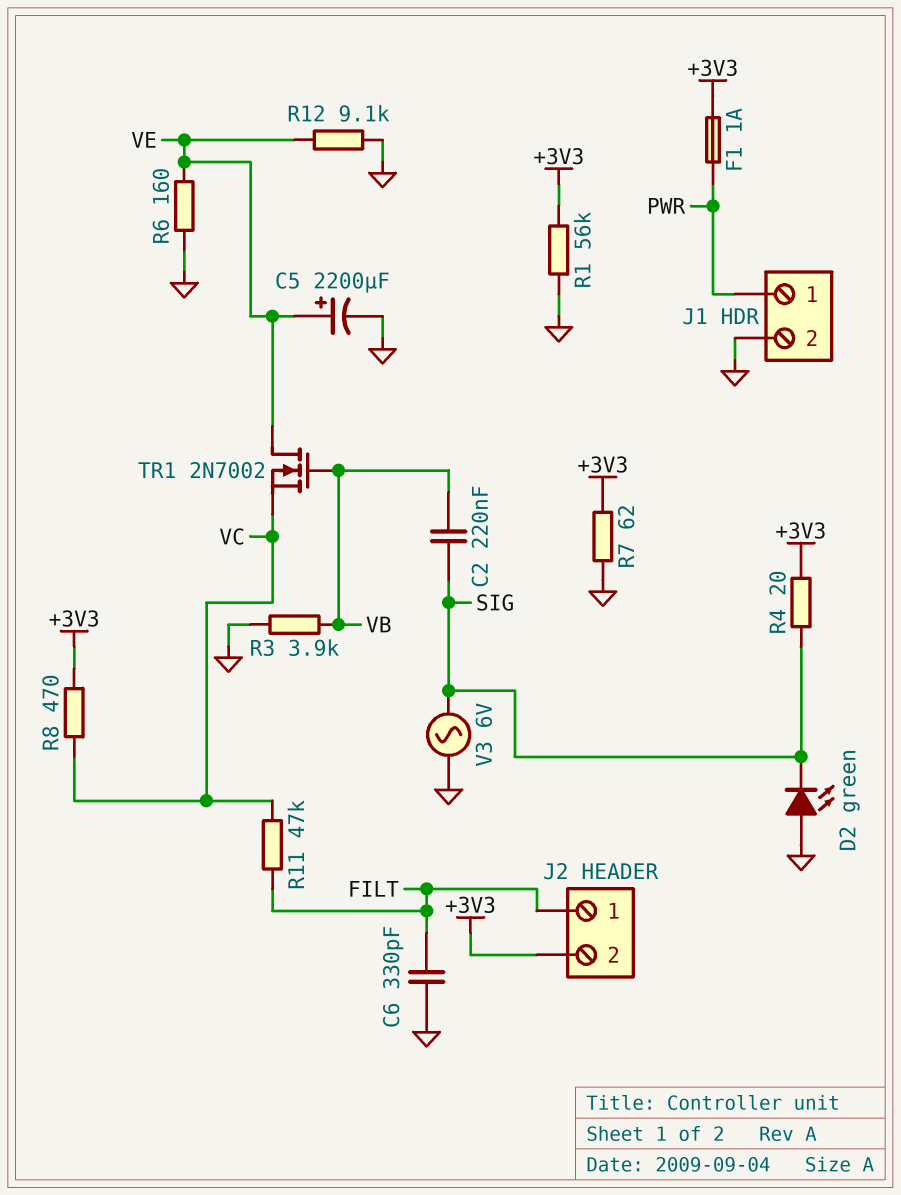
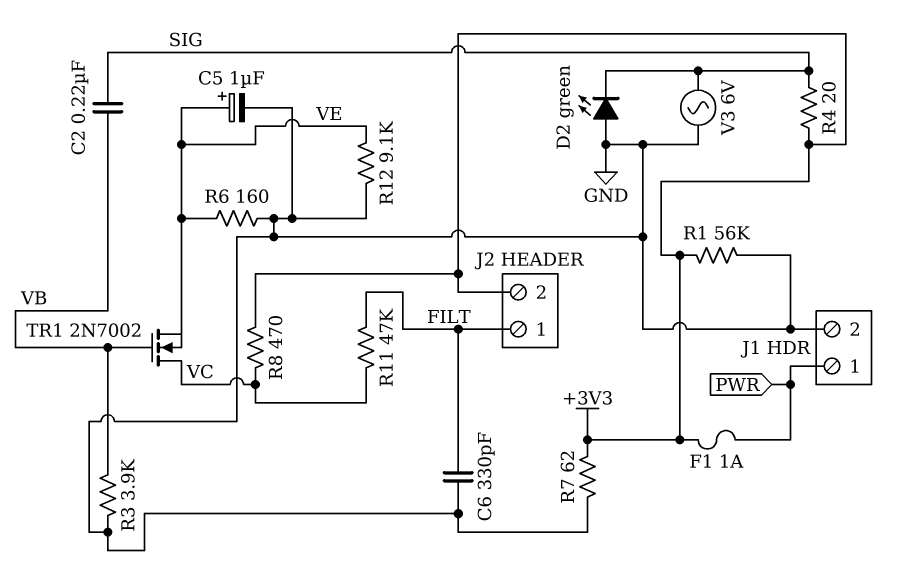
C5: 2200uF (plus VE, minus GND) -> 1uF (plus VE, minus GND)
TR1: NMOS 2N7002 (G VB, D VE, S VC) -> NMOS 2N7002 (G VB, D VC, S VE)

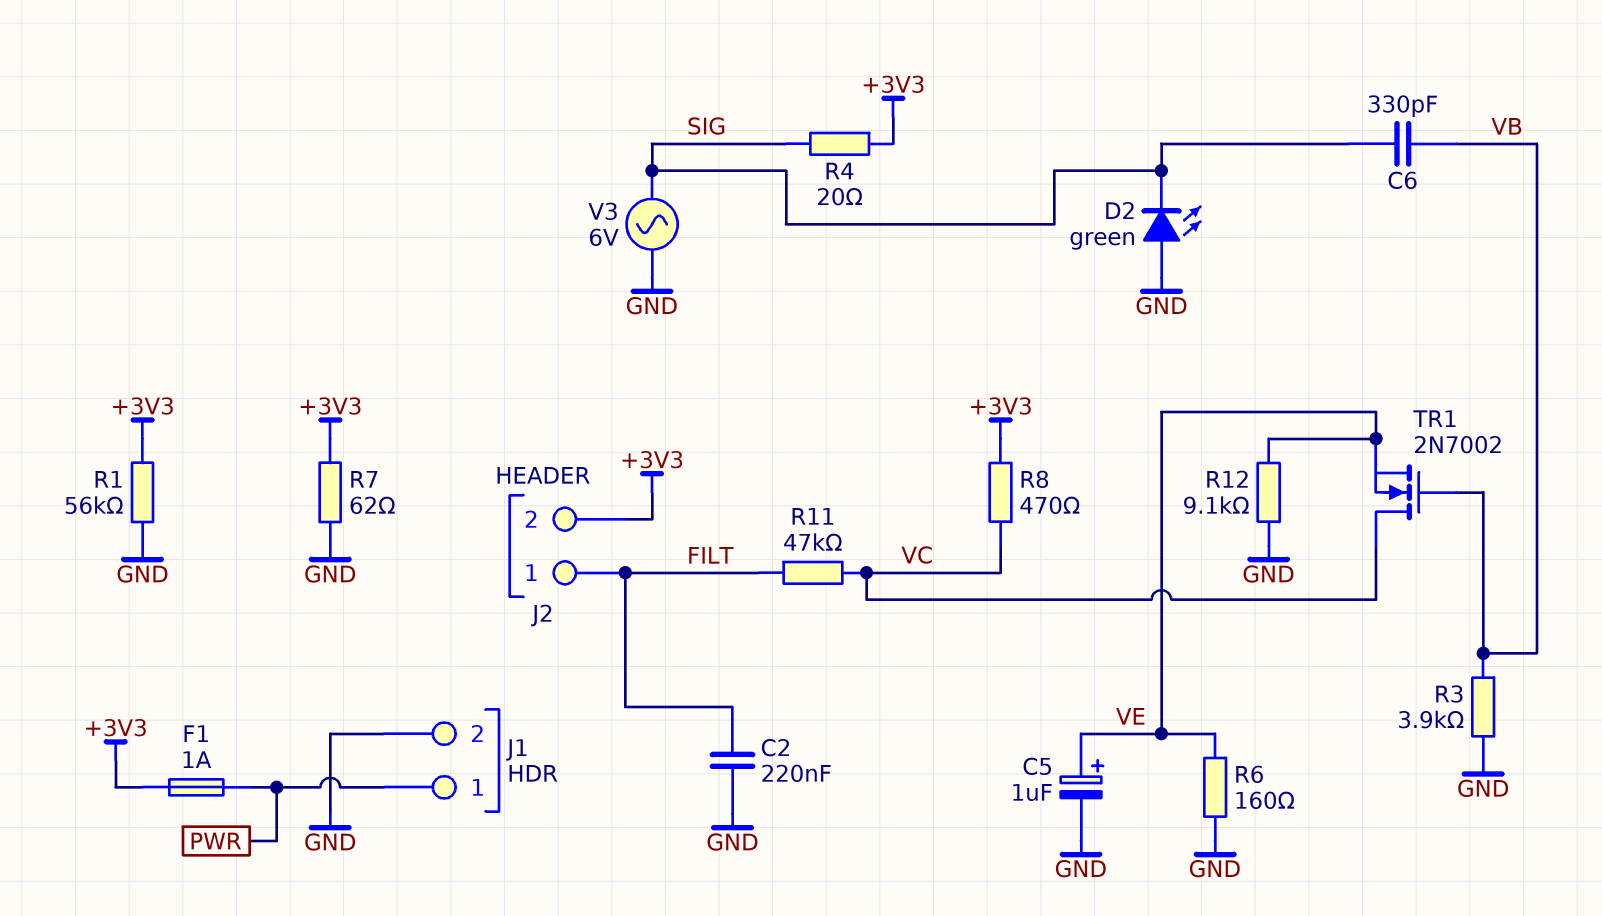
C2: 220nF (SIG, VB) -> 220nF (FILT, GND)
C6: 330pF (FILT, GND) -> 330pF (SIG, VB)

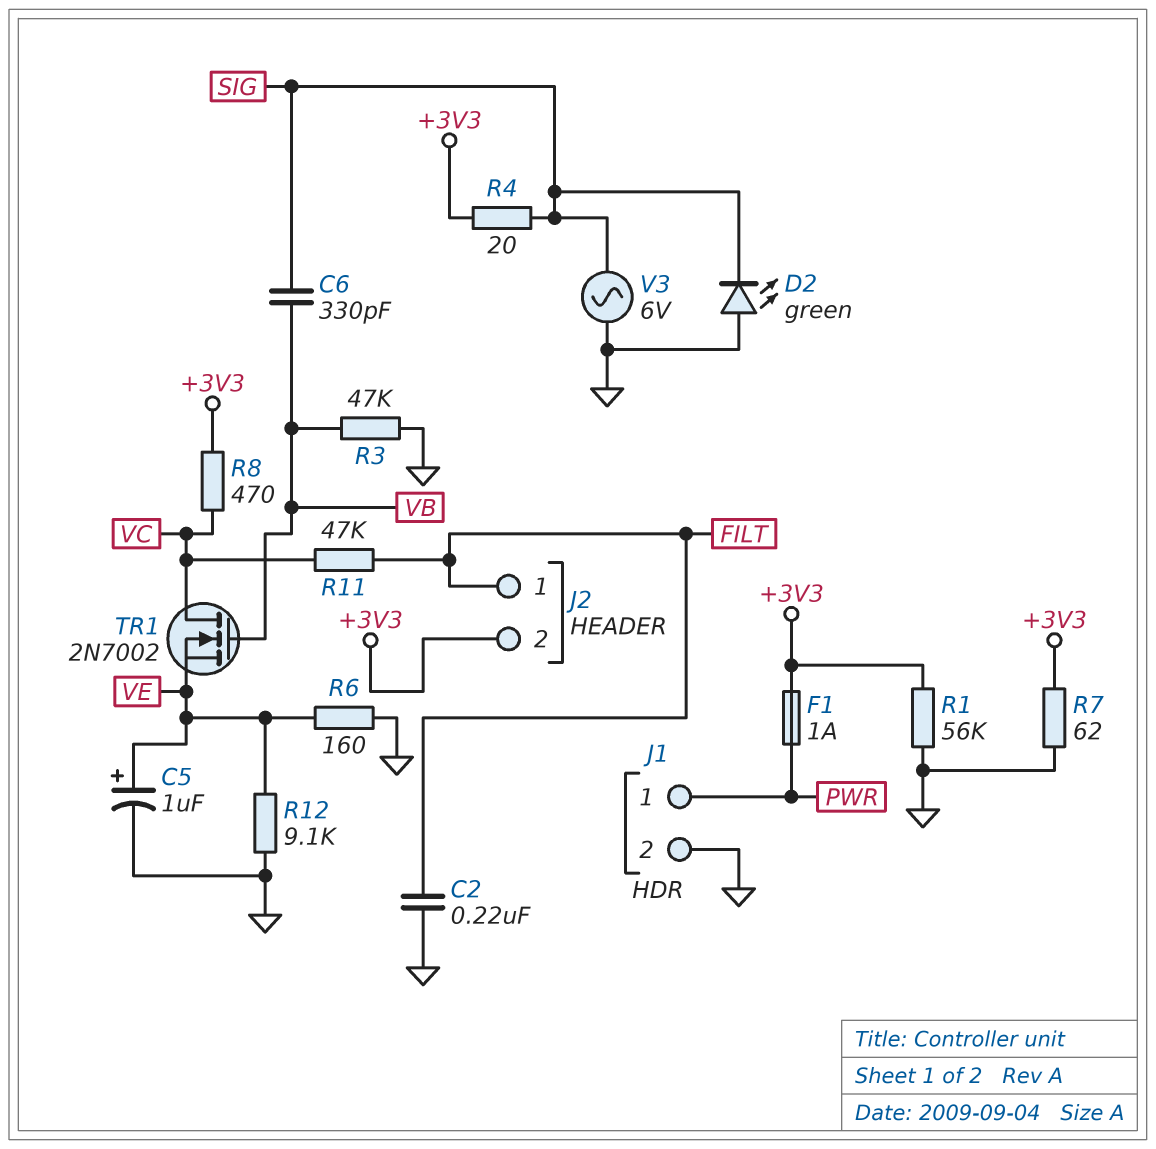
R3: 3.9k (GND, VB) -> 47k (GND, VB)

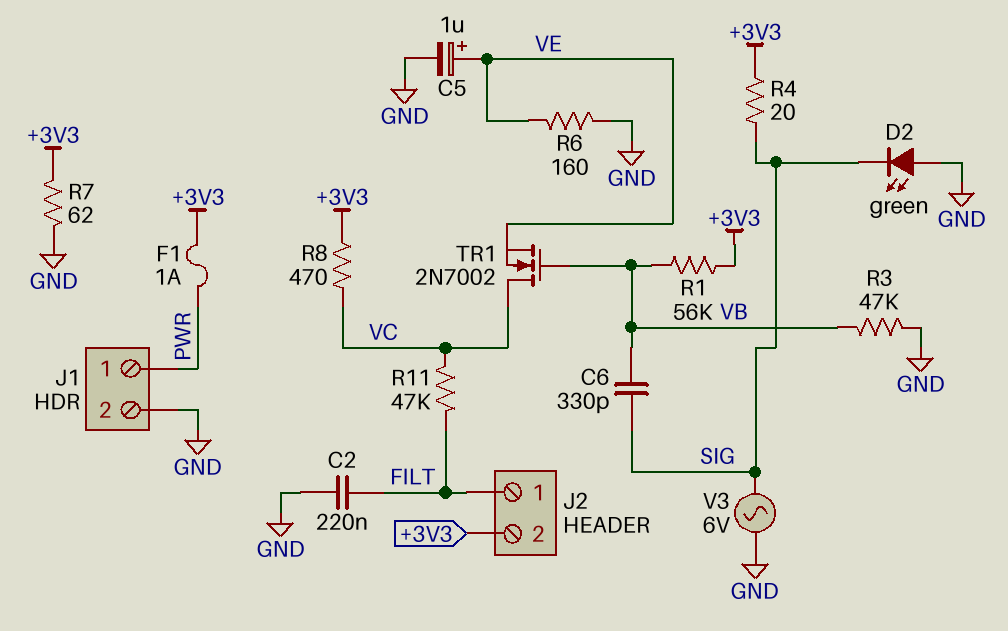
R1: 56k (+3V3, GND) -> 56k (+3V3, VB)
R12: 9.1k (GND, VE) -> none

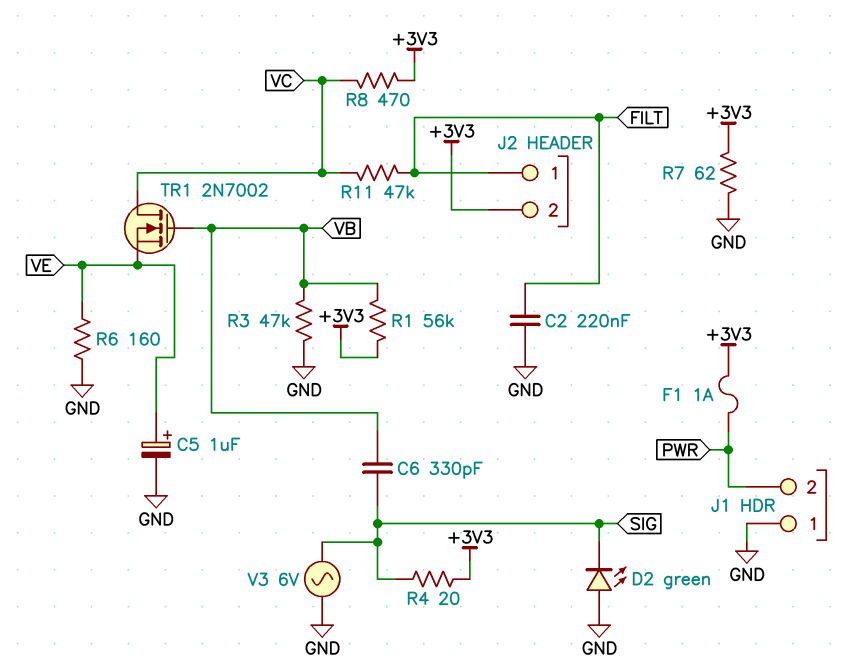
J1 pin 1: PWR -> GND
J1 pin 2: GND -> PWR

